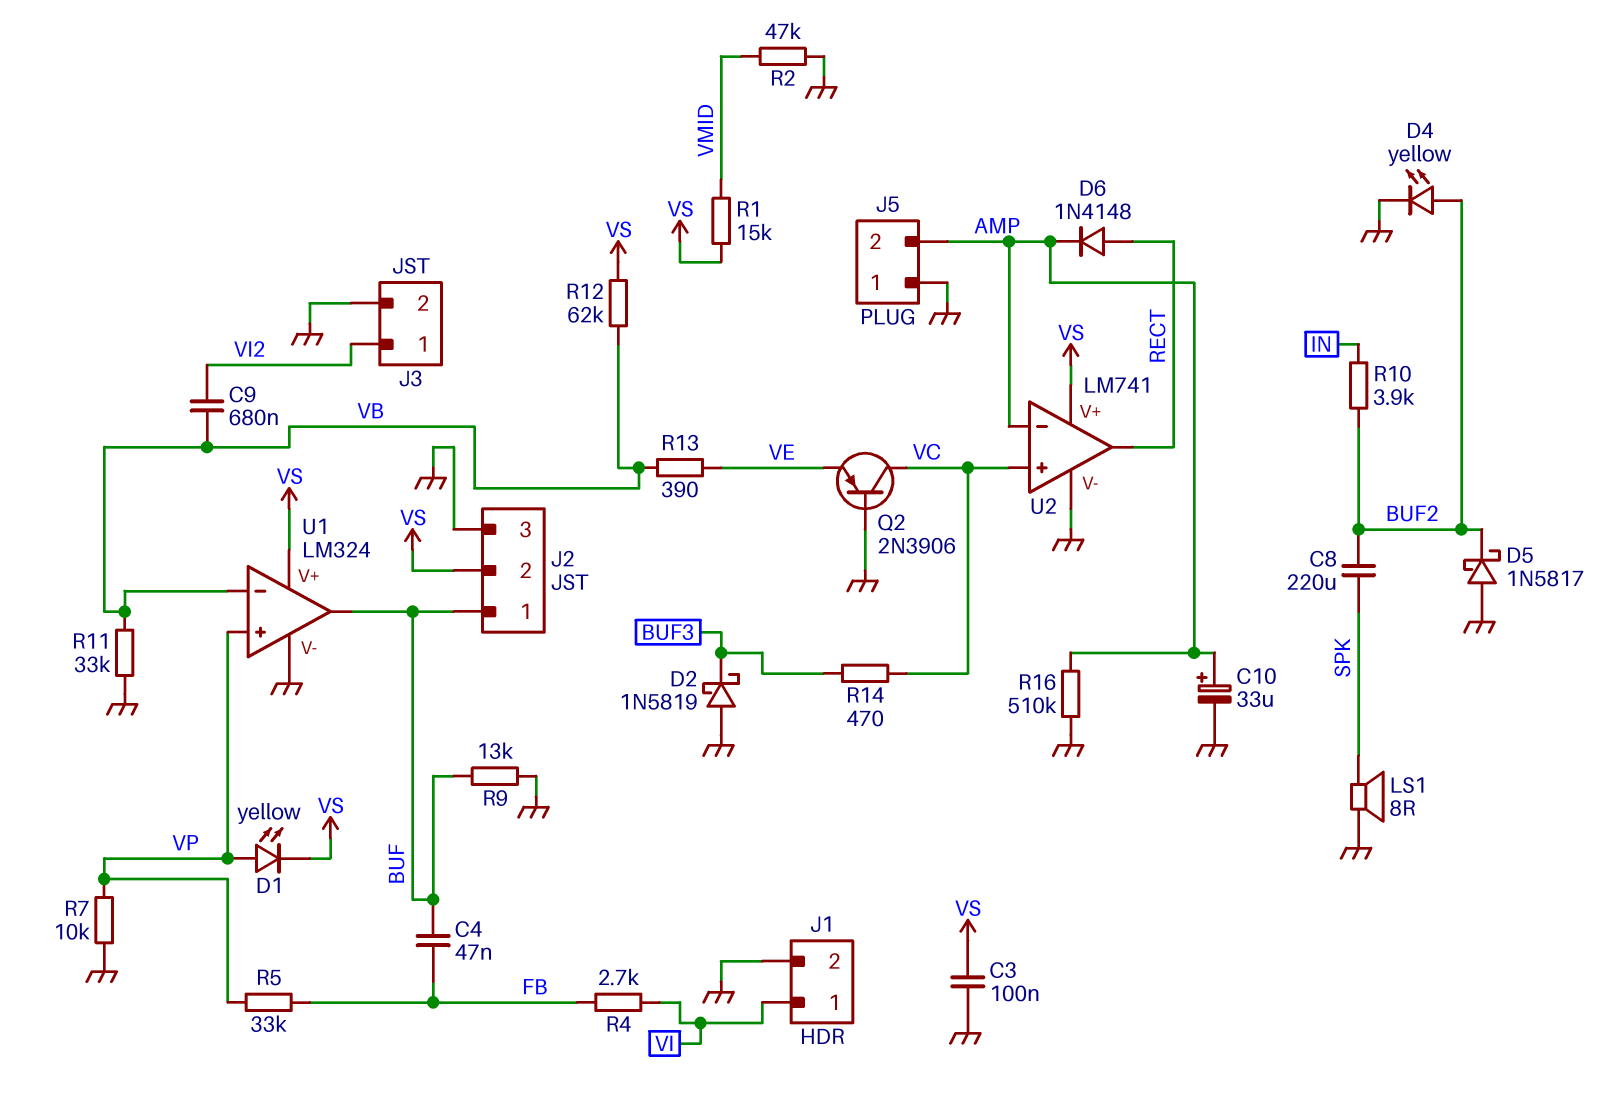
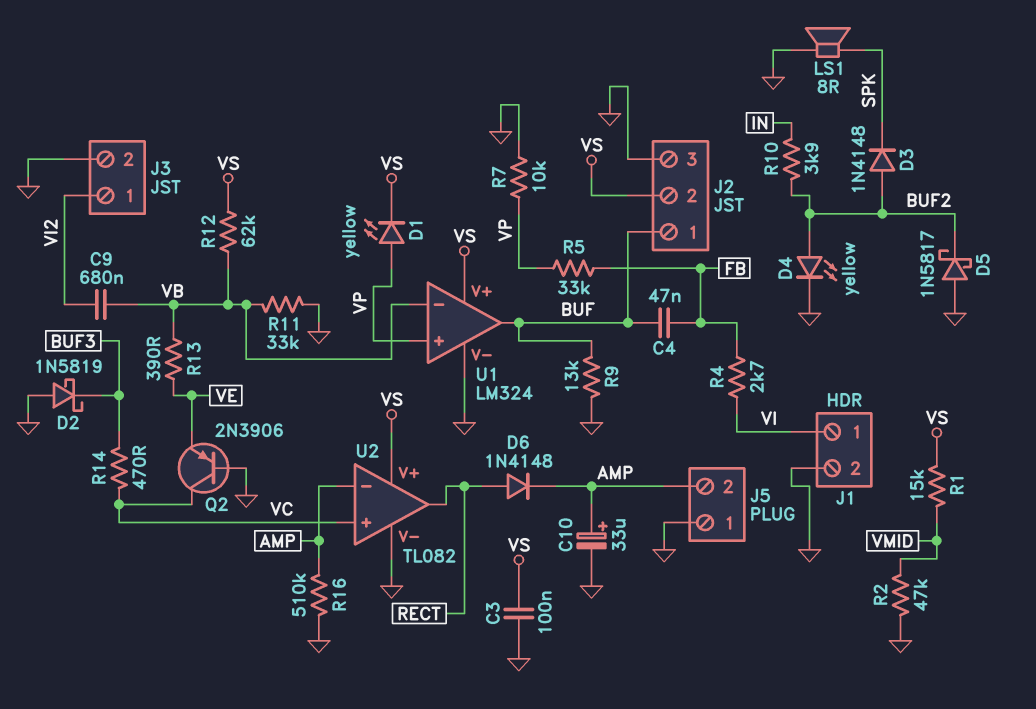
C8: 220uF (BUF2, SPK) -> none
D3: none -> diode 1N4148 (A BUF2, K SPK)
U2: LM741 -> TL082

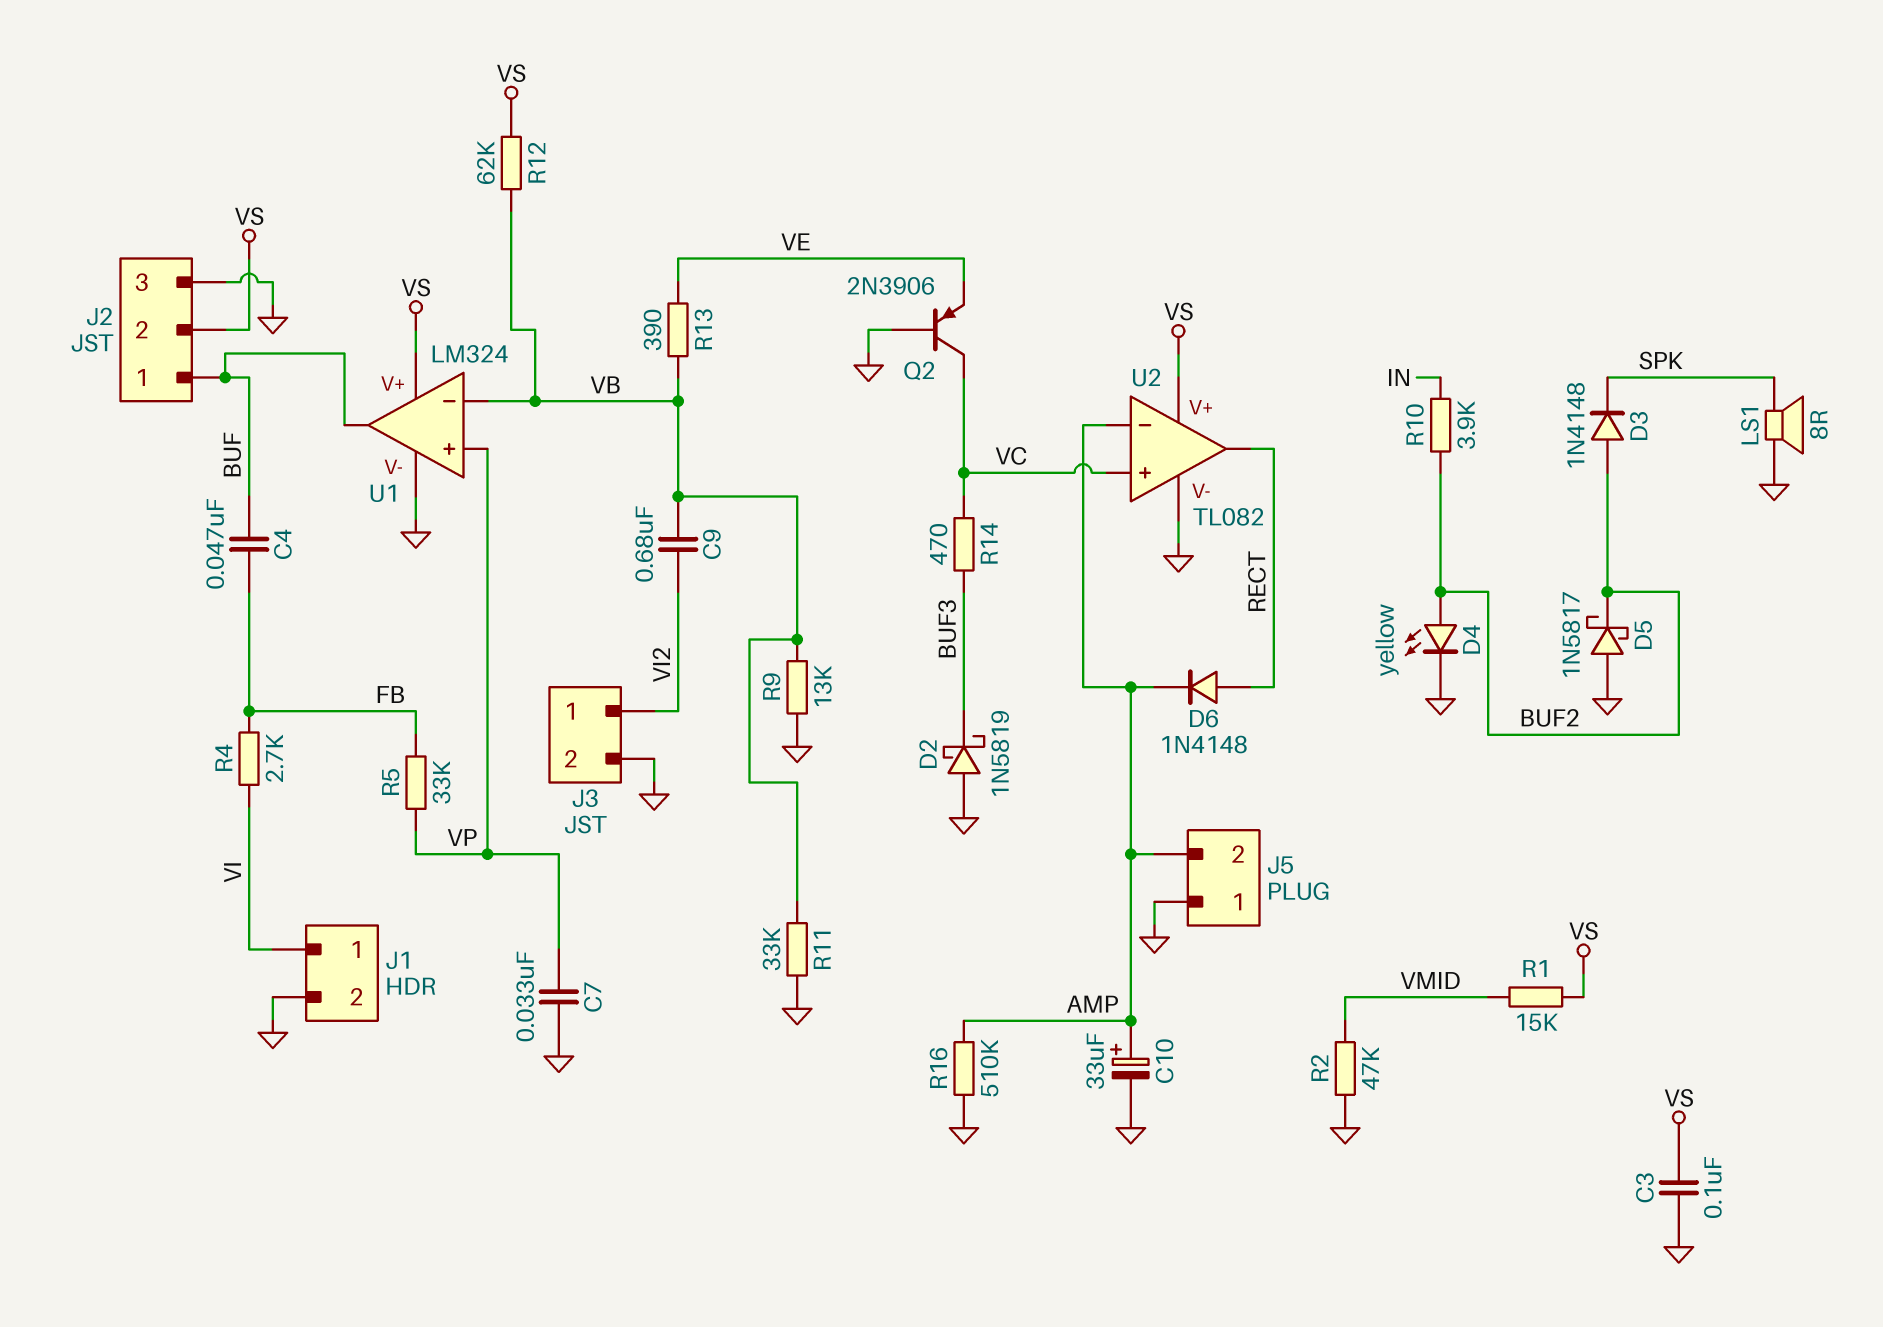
C7: none -> 33nF (GND, VP)
D1: LED yellow (A VP, K VS) -> none
R7: 10k (GND, VP) -> none
R9: 13k (BUF, GND) -> 13k (GND, VB)

